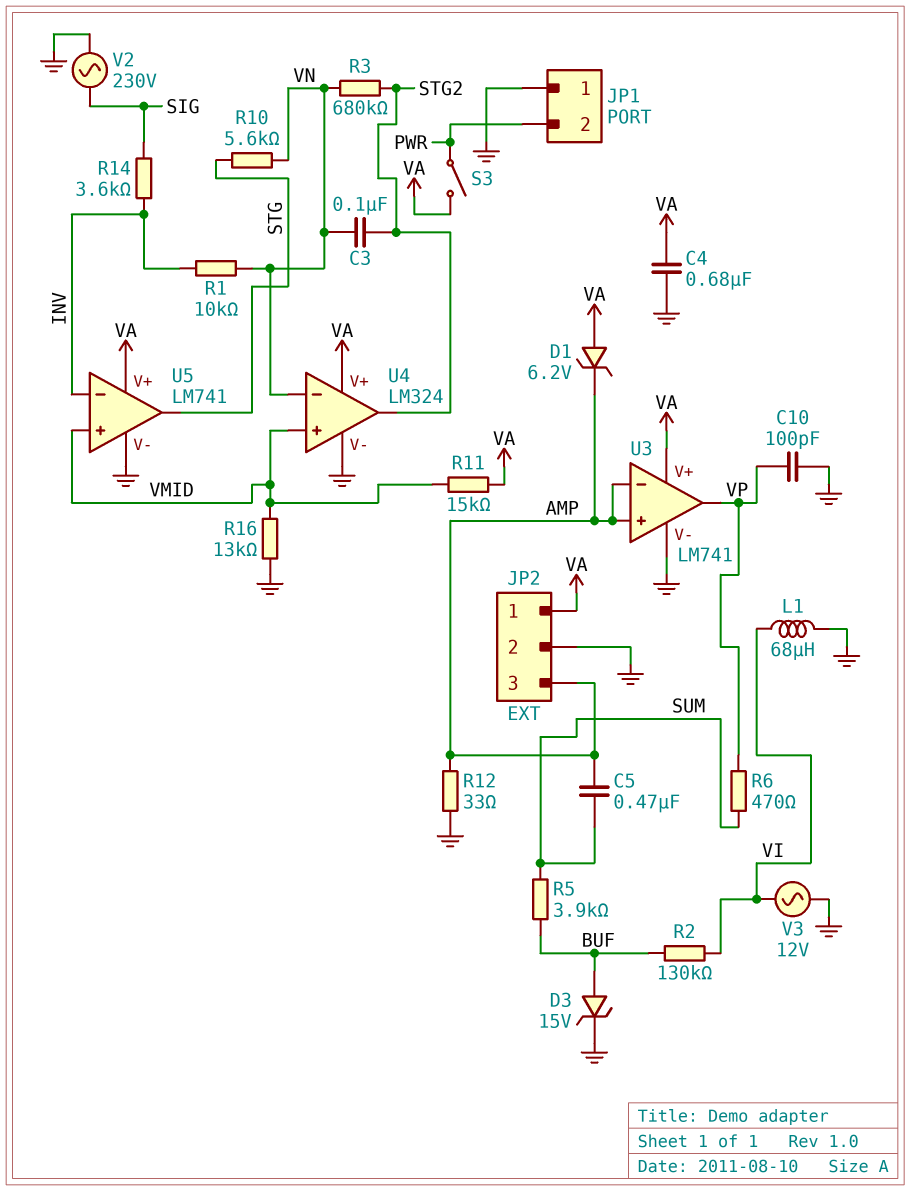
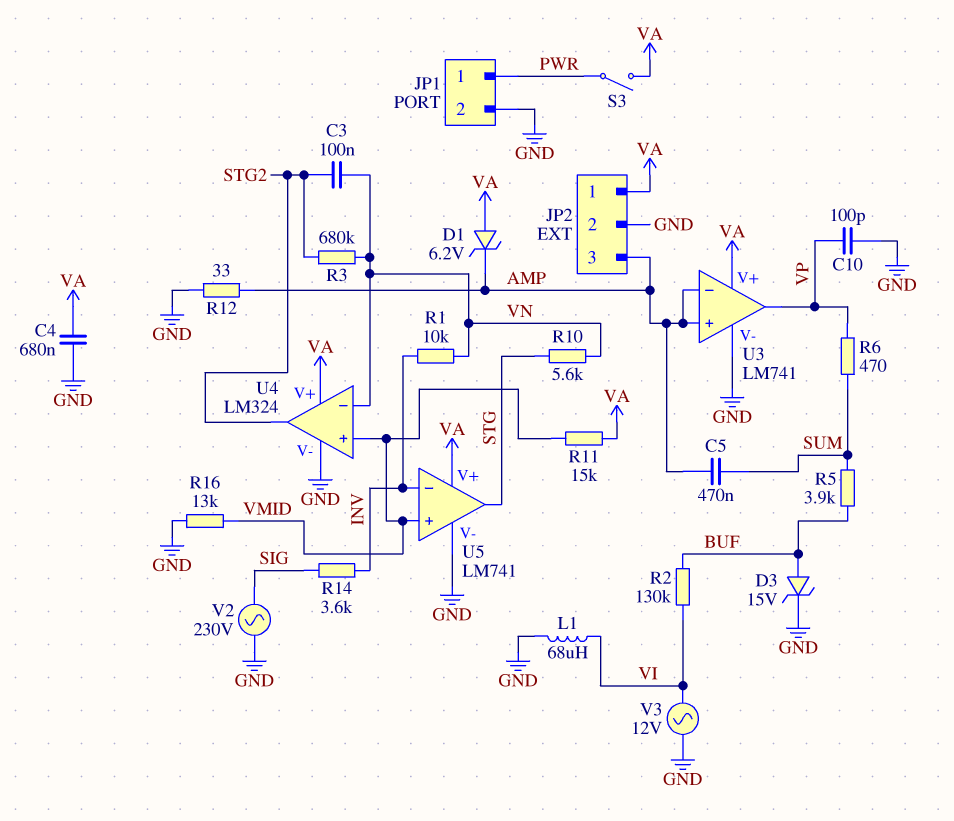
JP1 pin 1: GND -> PWR
JP1 pin 2: PWR -> GND

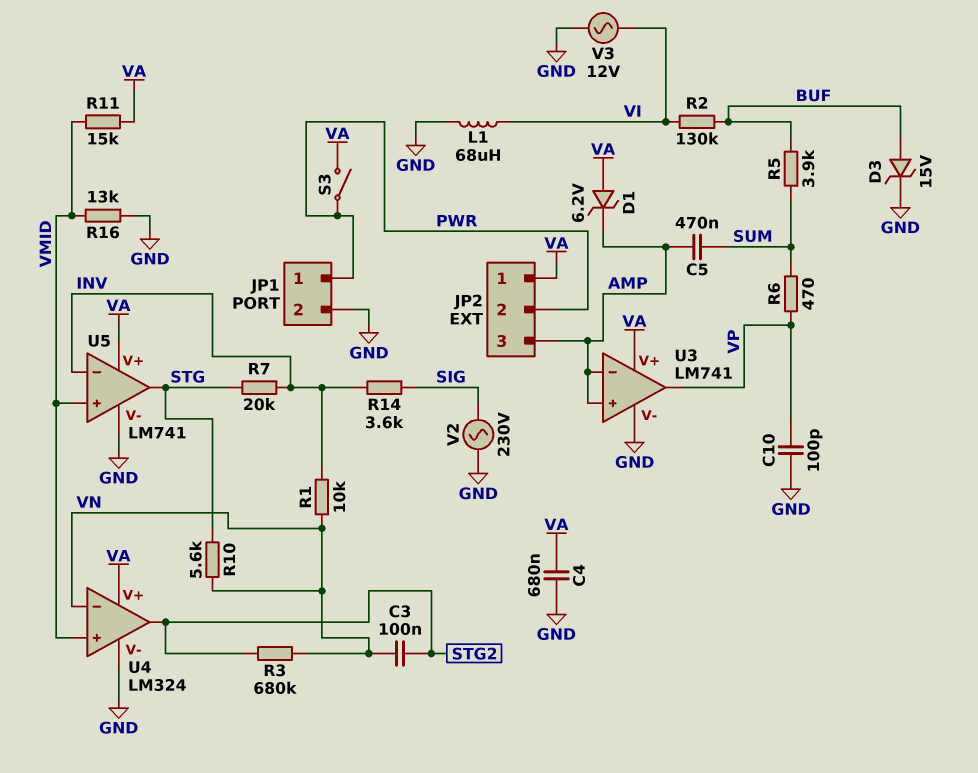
JP2 pin 2: GND -> PWR
R7: none -> 20k (INV, STG)
R12: 33 (AMP, GND) -> none

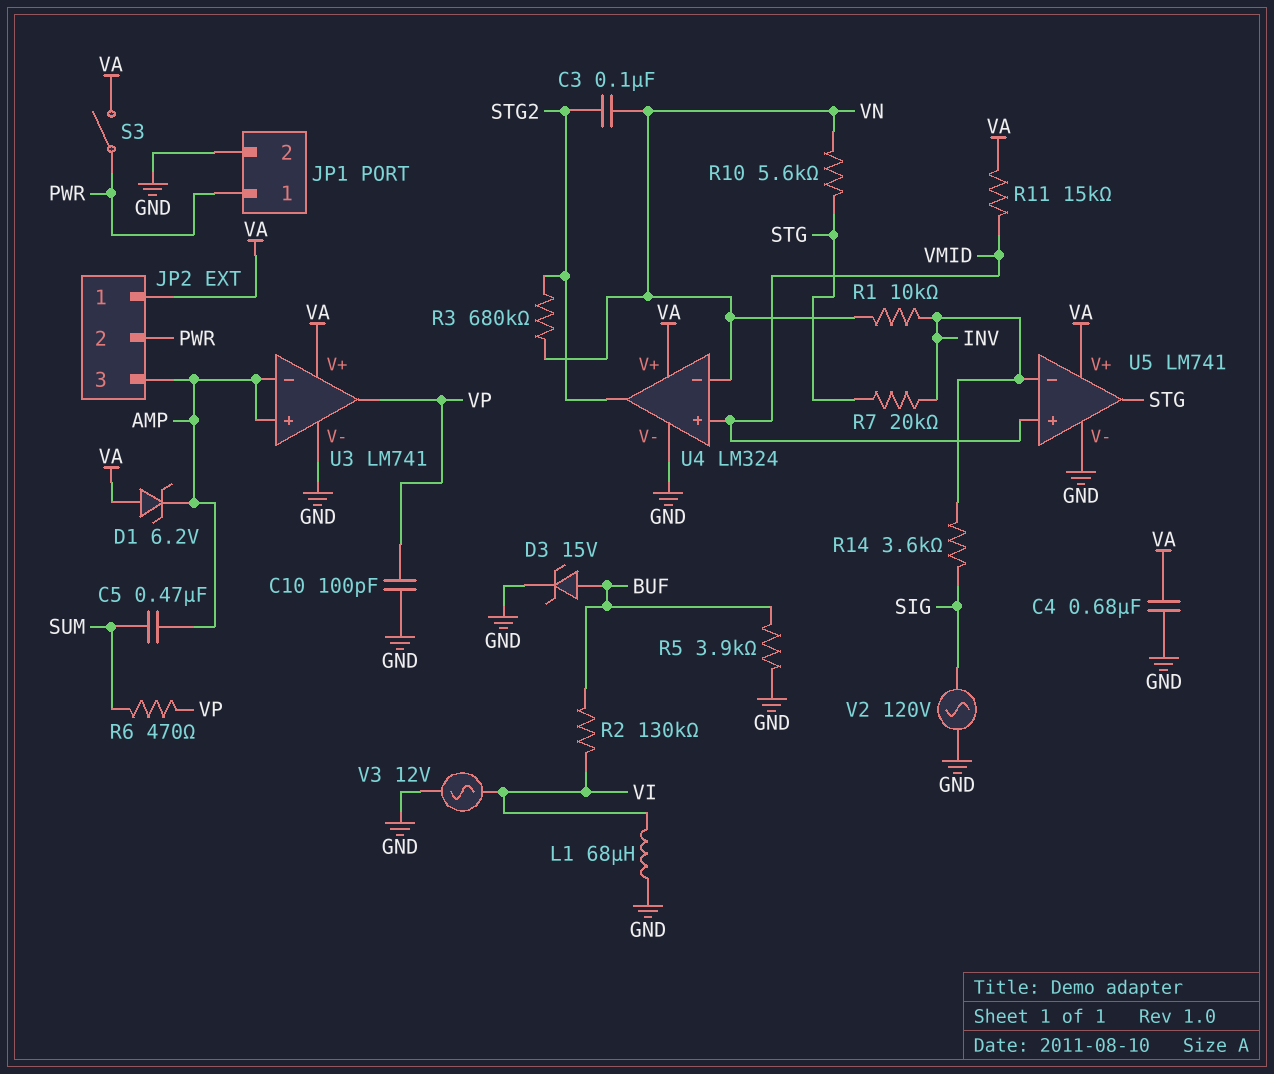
R5: 3.9k (BUF, SUM) -> 3.9k (BUF, GND)
R16: 13k (GND, VMID) -> none
V2: AC 230V (GND, SIG) -> AC 120V (GND, SIG)

